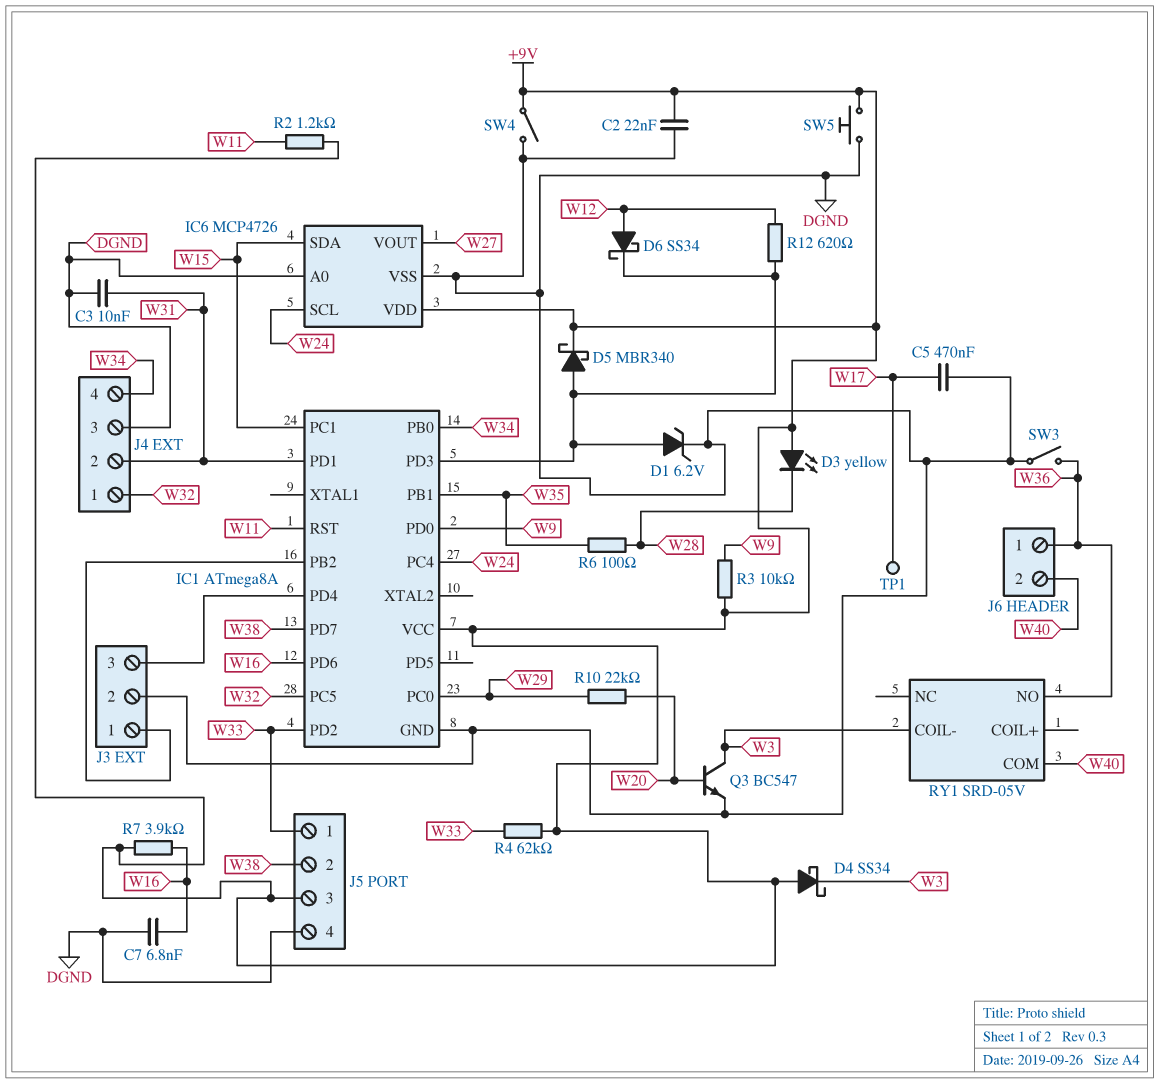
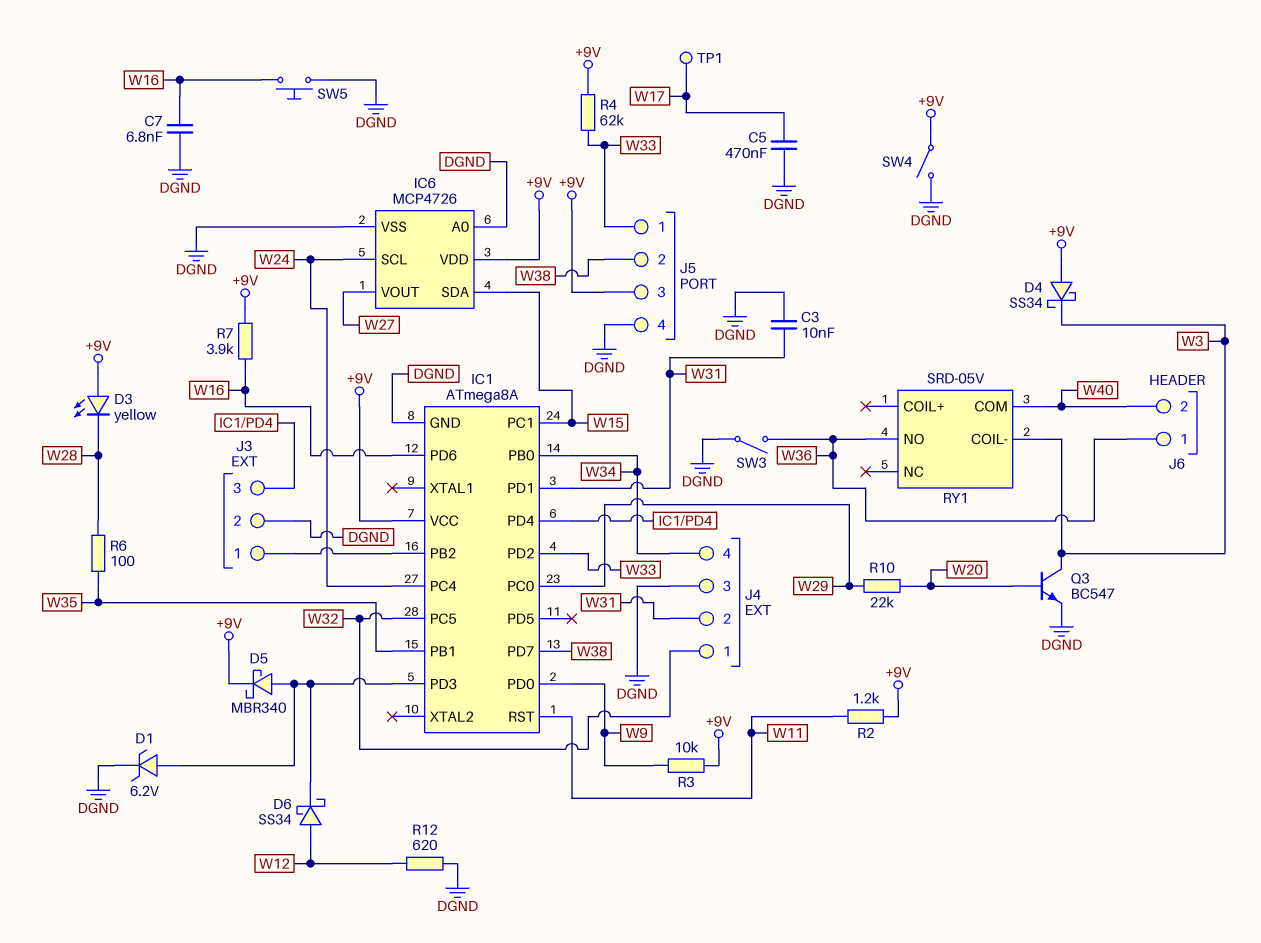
C2: 22nF (+9V, DGND) -> none
R12: 620 (IC1/PD3, W12) -> 620 (DGND, W12)
SW5: button (+9V, DGND) -> button (DGND, W16)

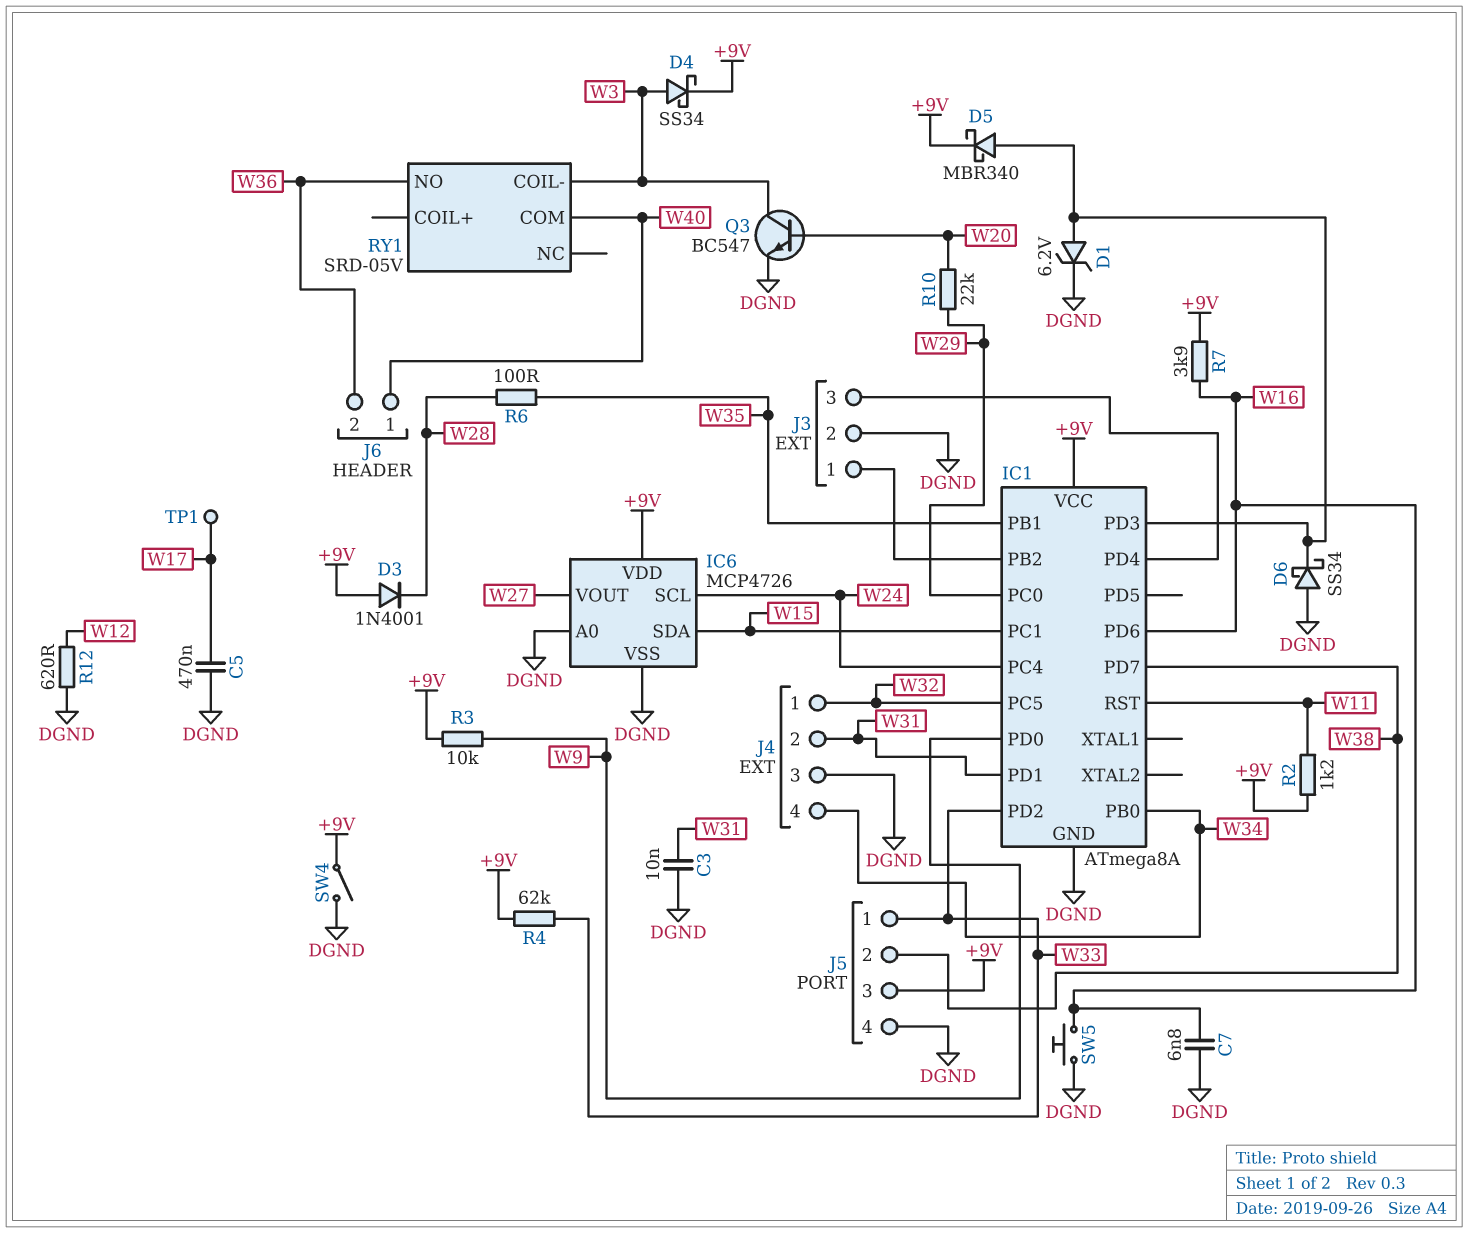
D3: LED yellow (A +9V, K W28) -> diode 1N4001 (A +9V, K W28)
D4: schottky SS34 (A +9V, K W3) -> schottky SS34 (A W3, K +9V)
D6: schottky SS34 (A W12, K IC1/PD3) -> schottky SS34 (A DGND, K IC1/PD3)
J6 pin 1: W36 -> W40
J6 pin 2: W40 -> W36
SW3: switch (DGND, W36) -> none

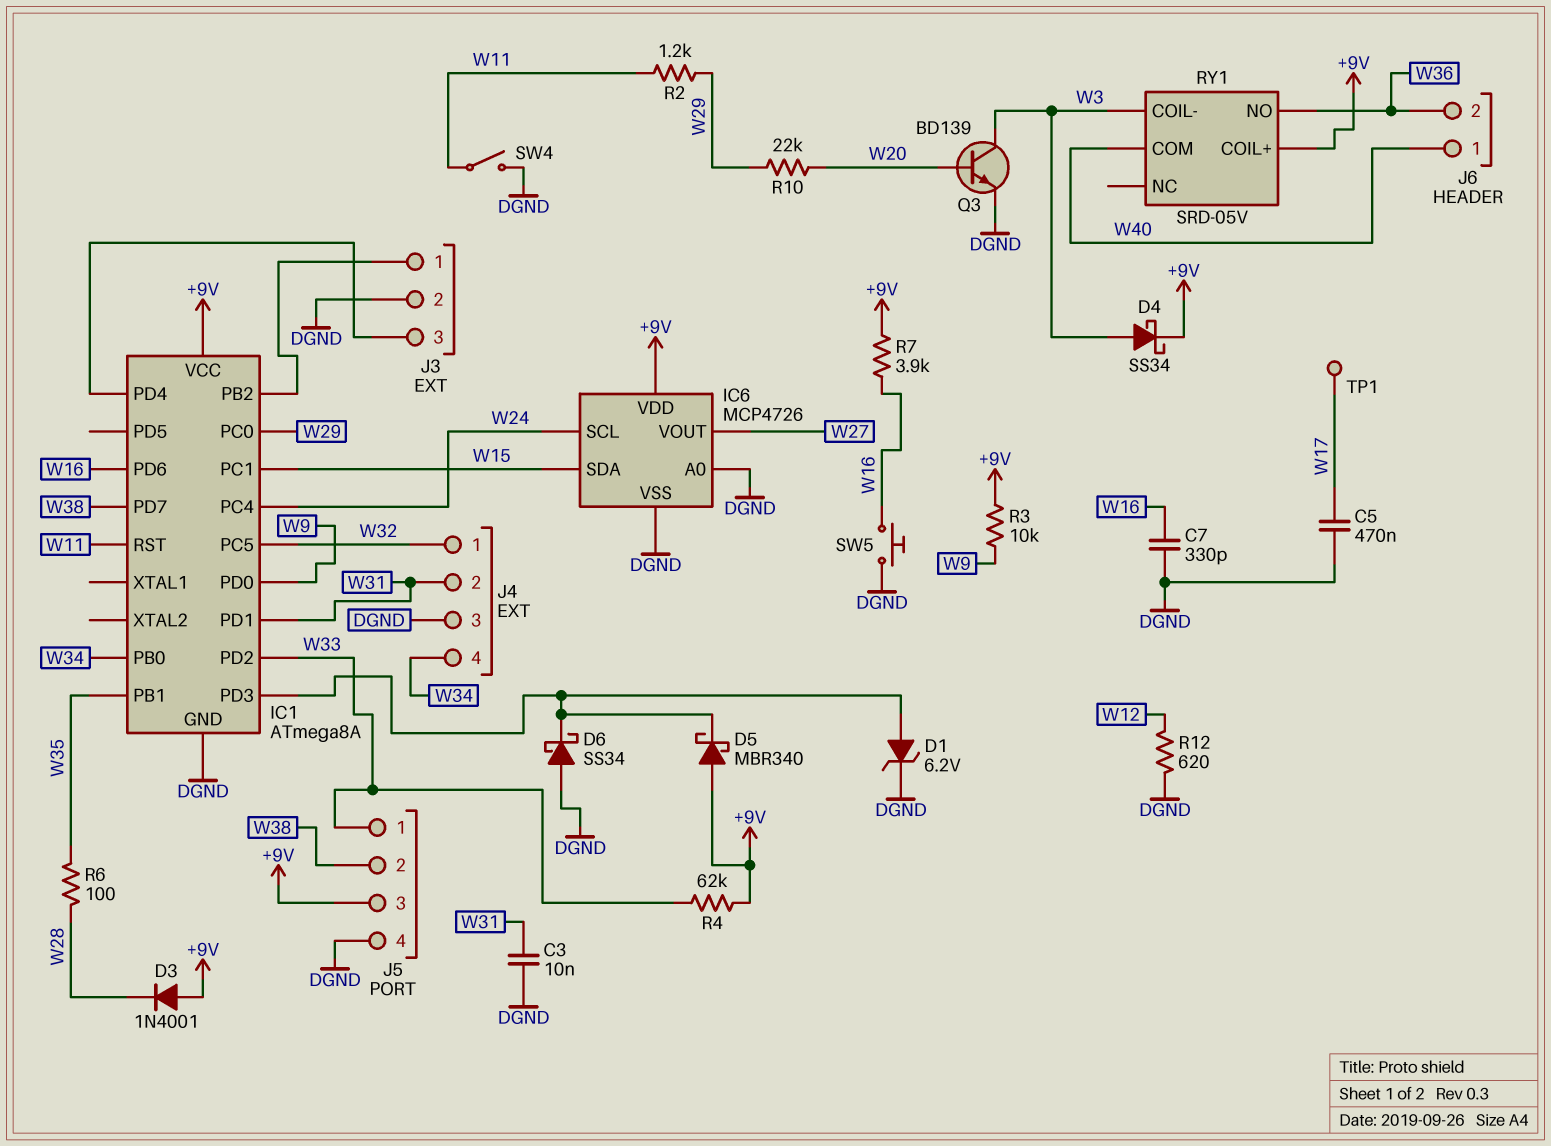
C7: 6.8nF (DGND, W16) -> 330pF (DGND, W16)
D5: schottky MBR340 (A IC1/PD3, K +9V) -> schottky MBR340 (A +9V, K IC1/PD3)
Q3: NPN BC547 (B W20, C W3, E DGND) -> NPN BD139 (B W20, C W3, E DGND)
R2: 1.2k (+9V, W11) -> 1.2k (W11, W29)
RY1 pin COIL+: none -> +9V
SW4: switch (+9V, DGND) -> switch (DGND, W11)

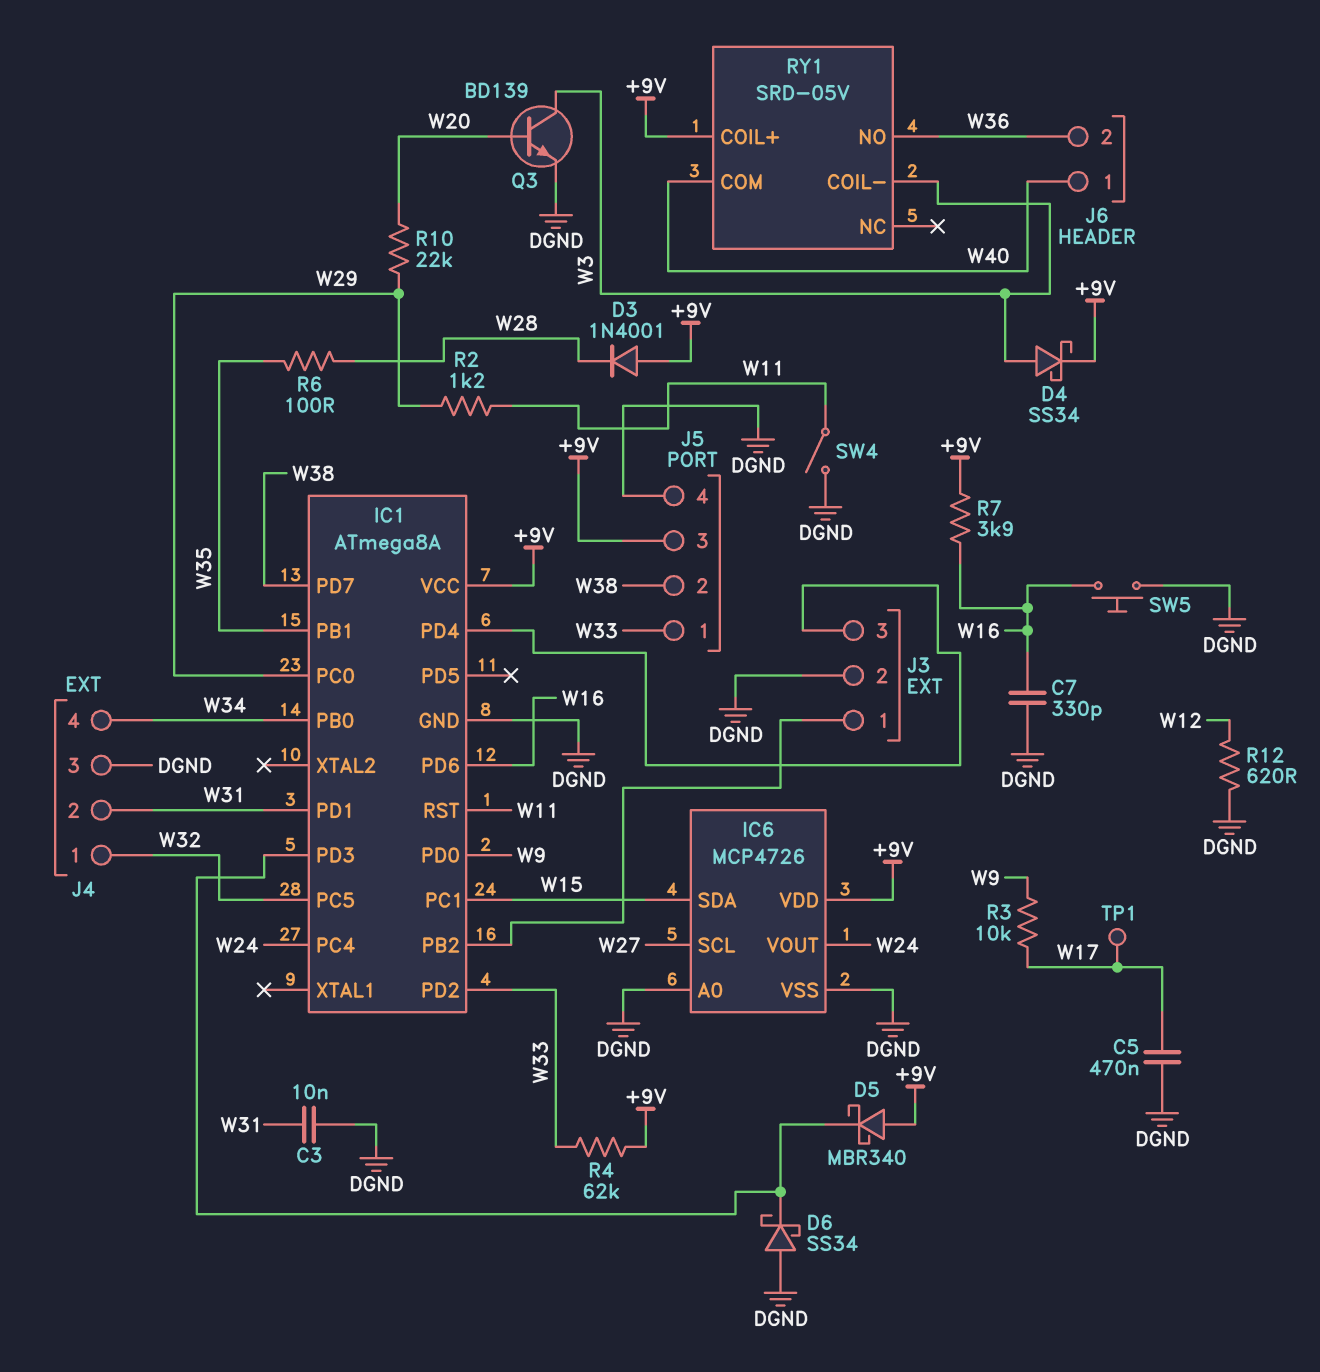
D1: zener 6.2V (A IC1/PD3, K DGND) -> none
IC6 pin SCL: W24 -> W27
IC6 pin VOUT: W27 -> W24
R3: 10k (+9V, W9) -> 10k (W9, W17)

